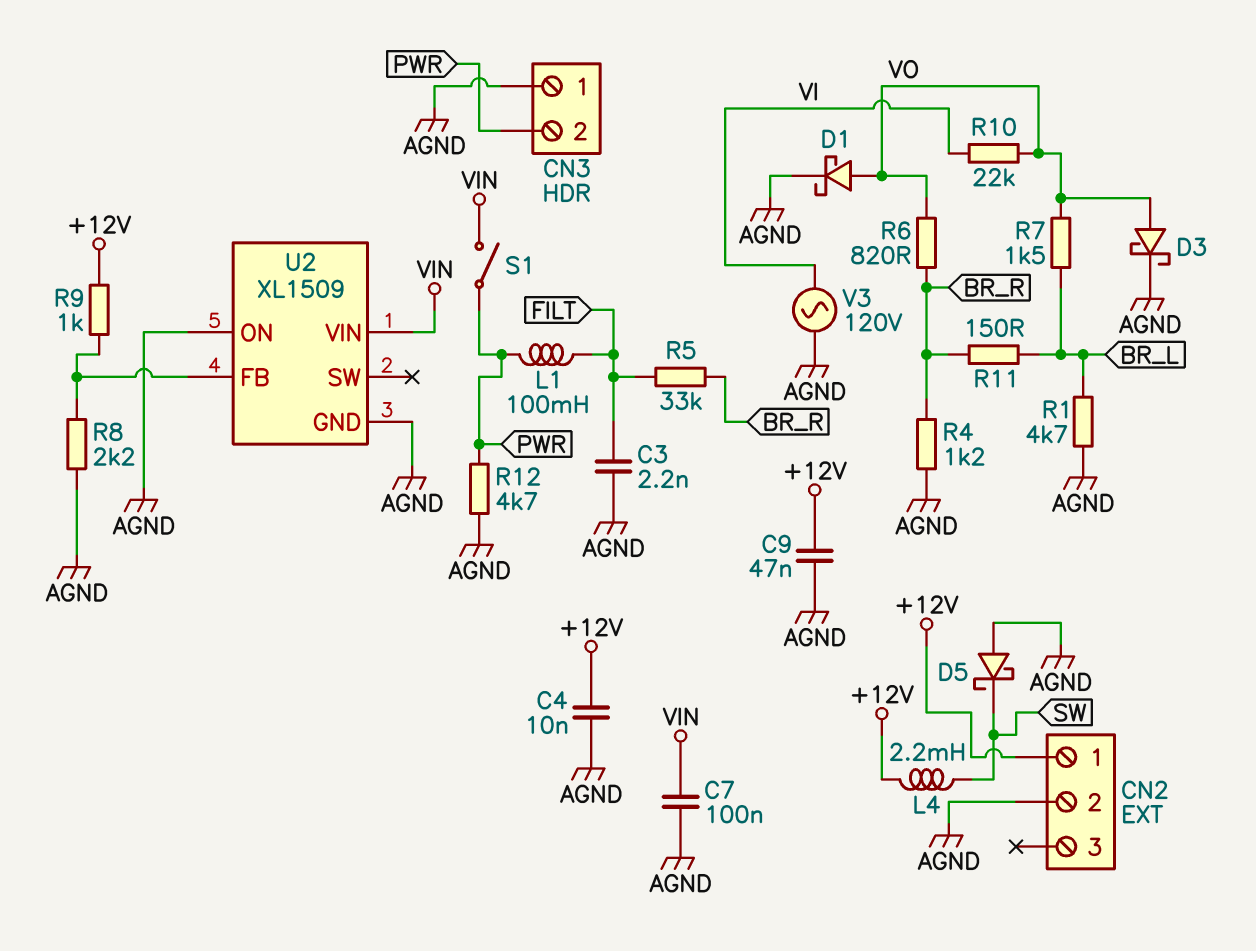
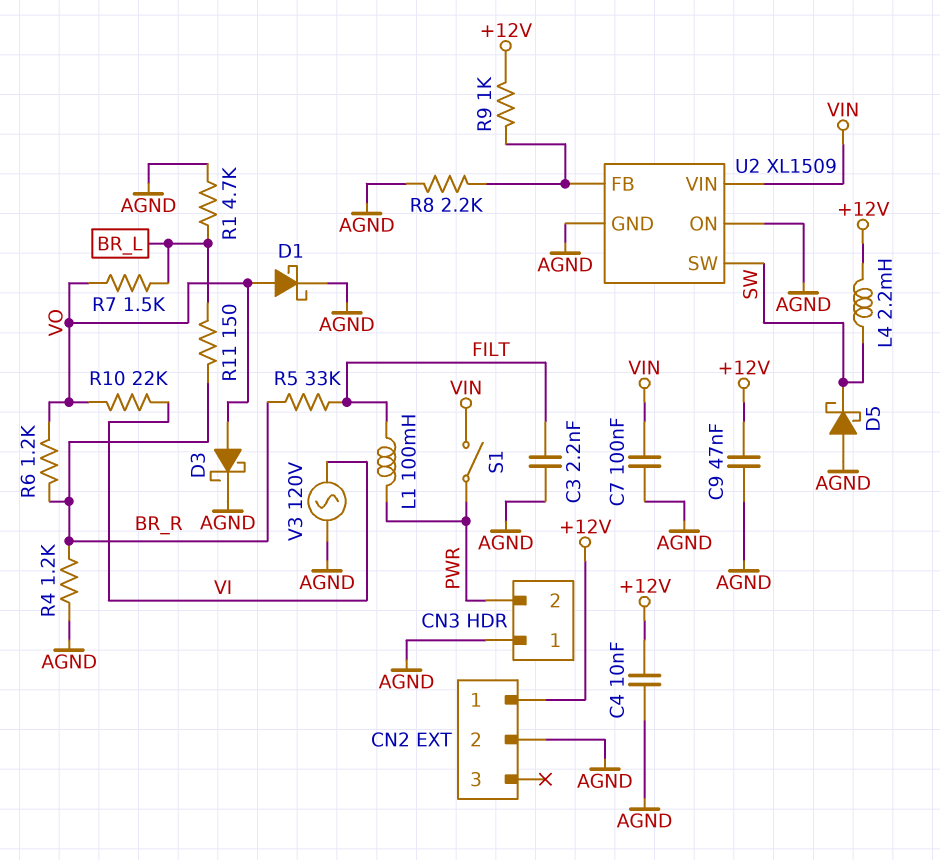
R6: 820 (BR_R, VO) -> 1.2k (BR_R, VO)
R12: 4.7k (AGND, PWR) -> none
U2 pin SW: none -> SW

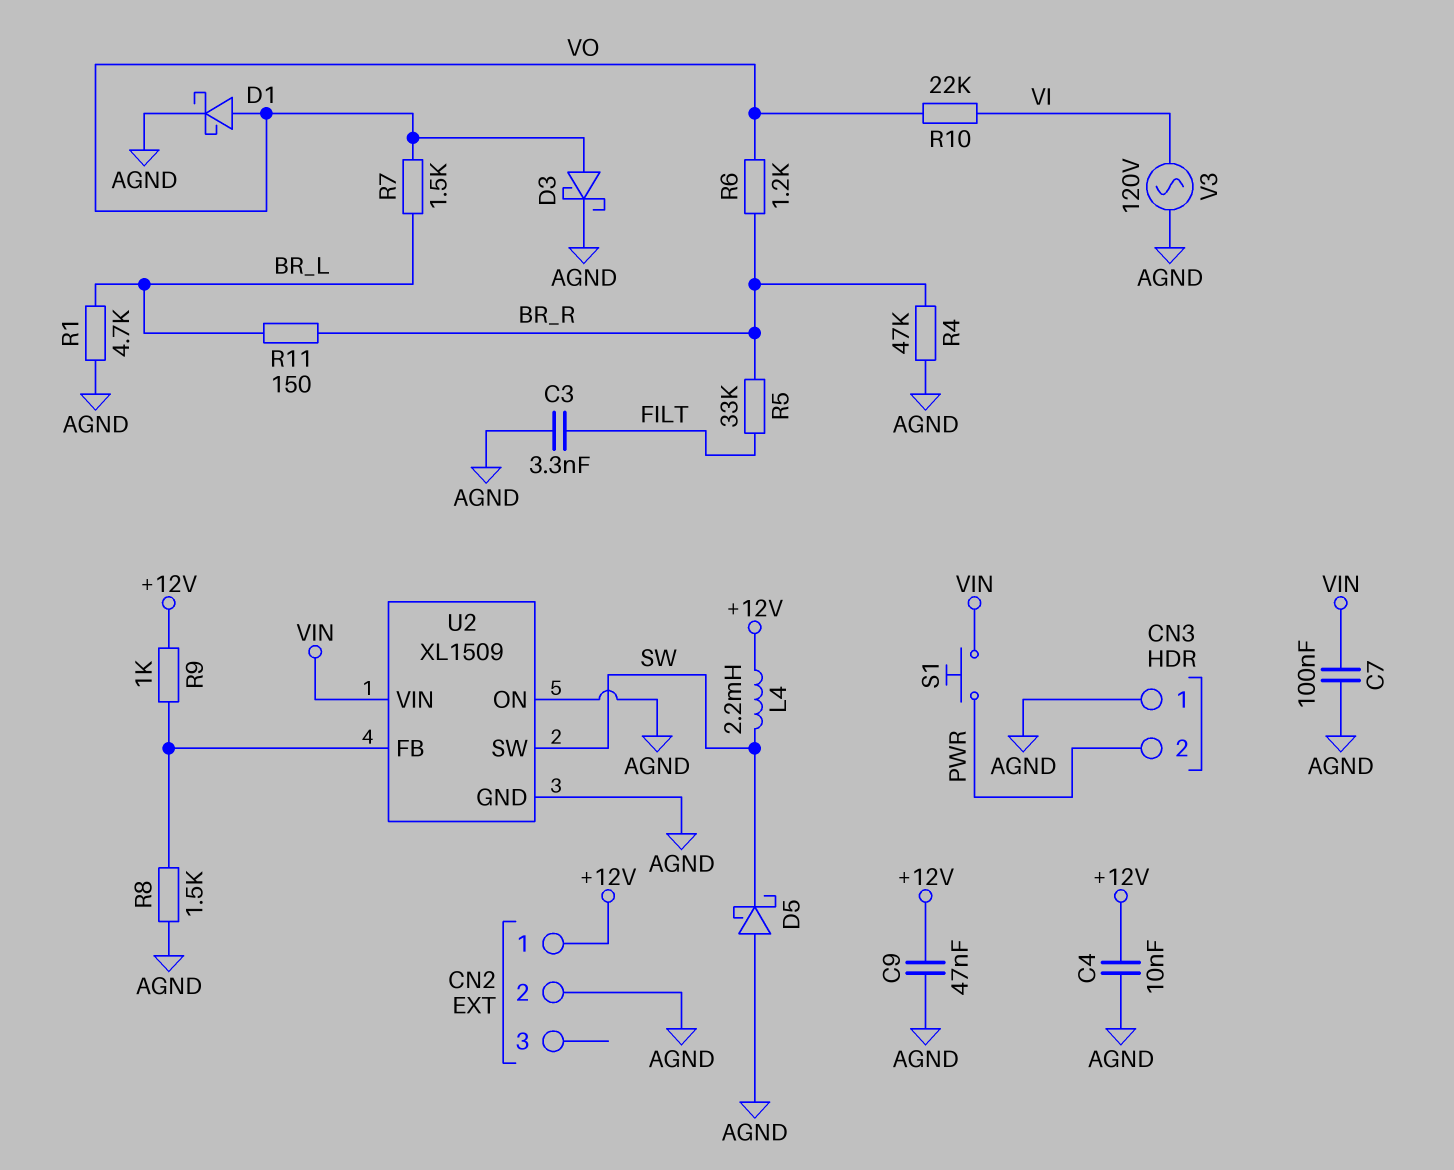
C3: 2.2nF (AGND, FILT) -> 3.3nF (AGND, FILT)
L1: 100mH (FILT, PWR) -> none
R4: 1.2k (AGND, BR_R) -> 47k (AGND, BR_R)
R8: 2.2k (AGND, U2/FB) -> 1.5k (AGND, U2/FB)
S1: switch (PWR, VIN) -> button (PWR, VIN)

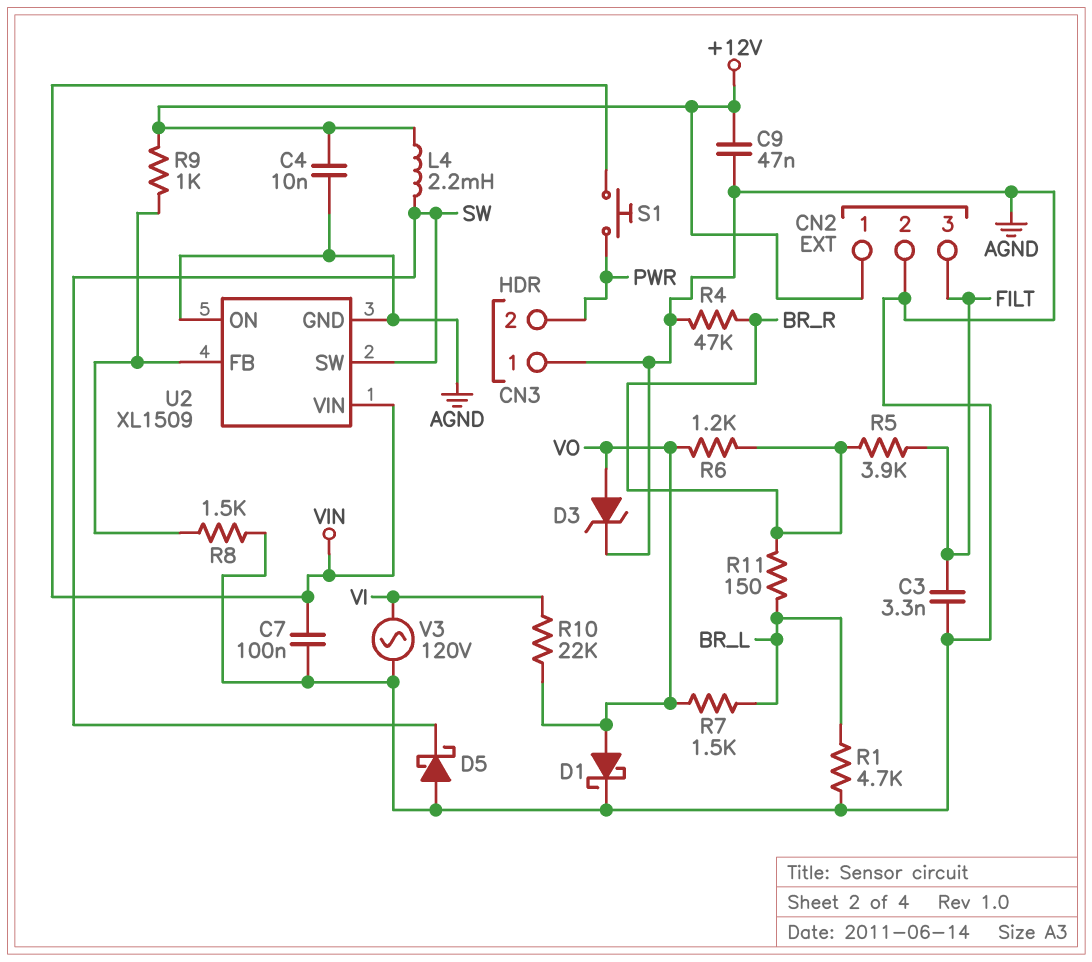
CN2 pin 3: none -> FILT
D3: schottky (A VO, K AGND) -> zener (A VO, K AGND)
R5: 33k (BR_R, FILT) -> 3.9k (BR_R, FILT)

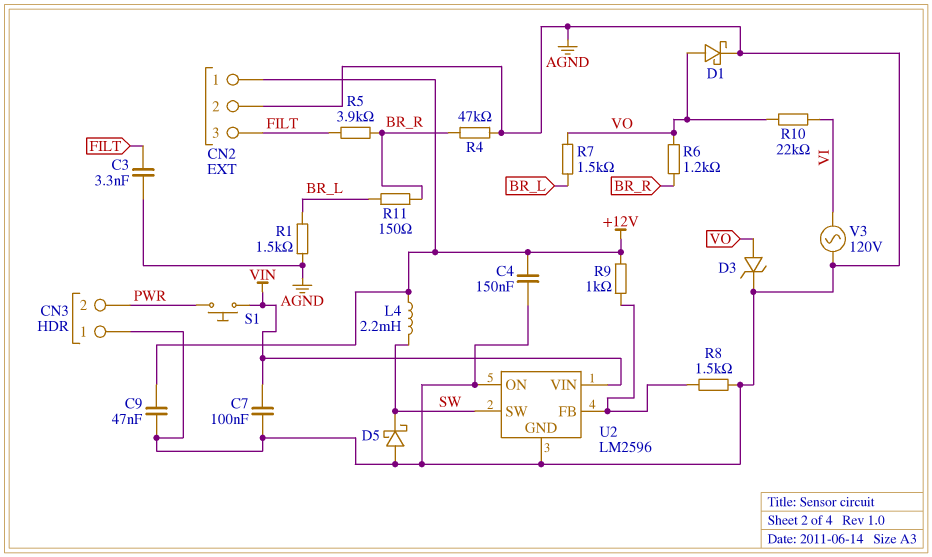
C4: 10nF (+12V, AGND) -> 150nF (+12V, AGND)
R1: 4.7k (AGND, BR_L) -> 1.5k (AGND, BR_L)
U2: XL1509 -> LM2596

